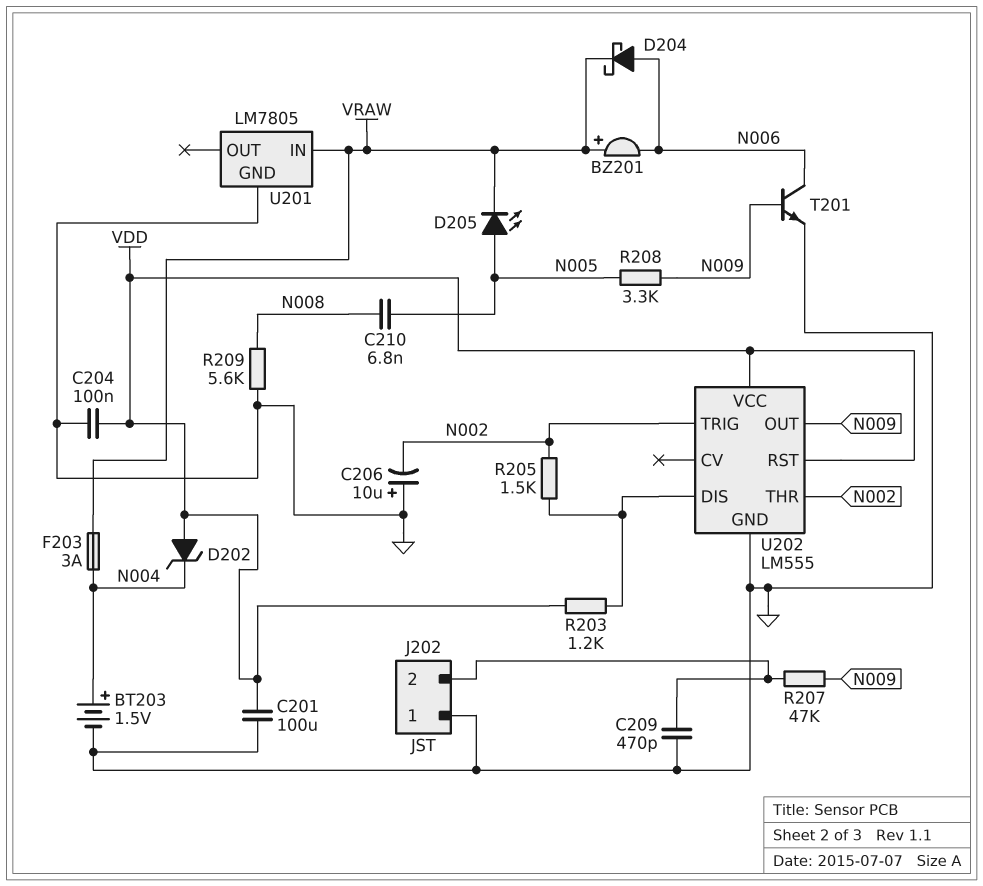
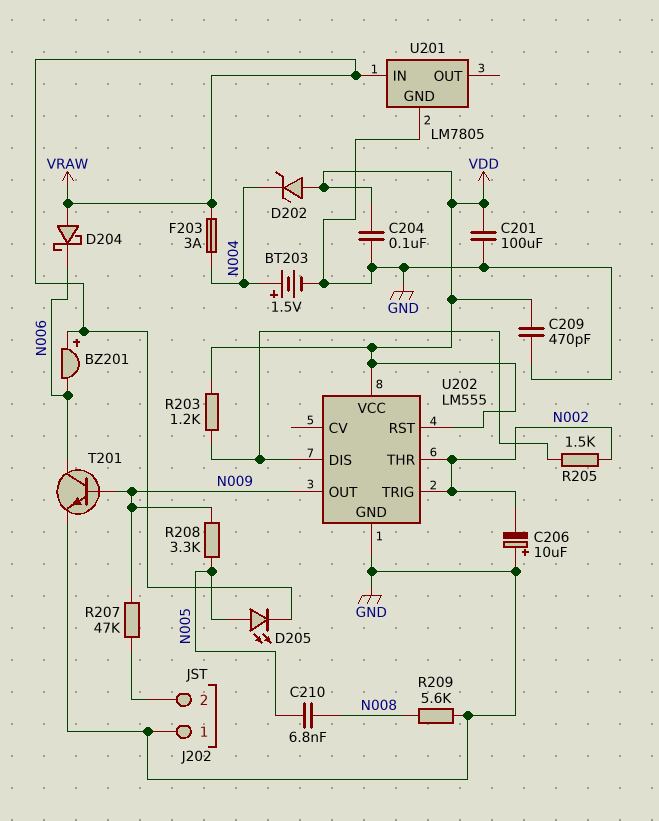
C209: 470pF (GND, J202/2) -> 470pF (GND, VDD)
D204: schottky (A N006, K VRAW) -> schottky (A VRAW, K N006)

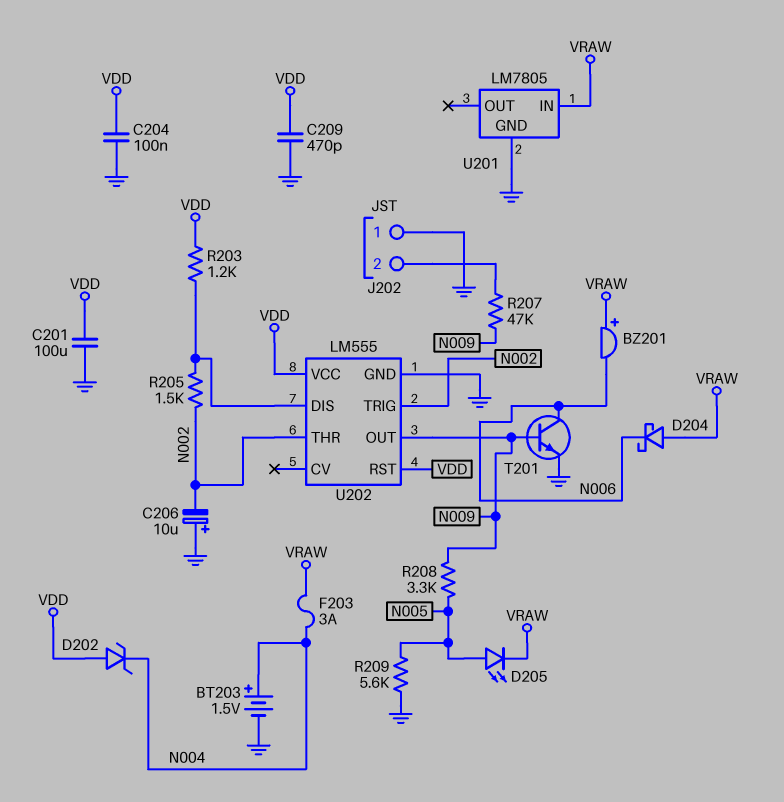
C210: 6.8nF (N005, N008) -> none
R209: 5.6k (GND, N008) -> 5.6k (GND, N005)

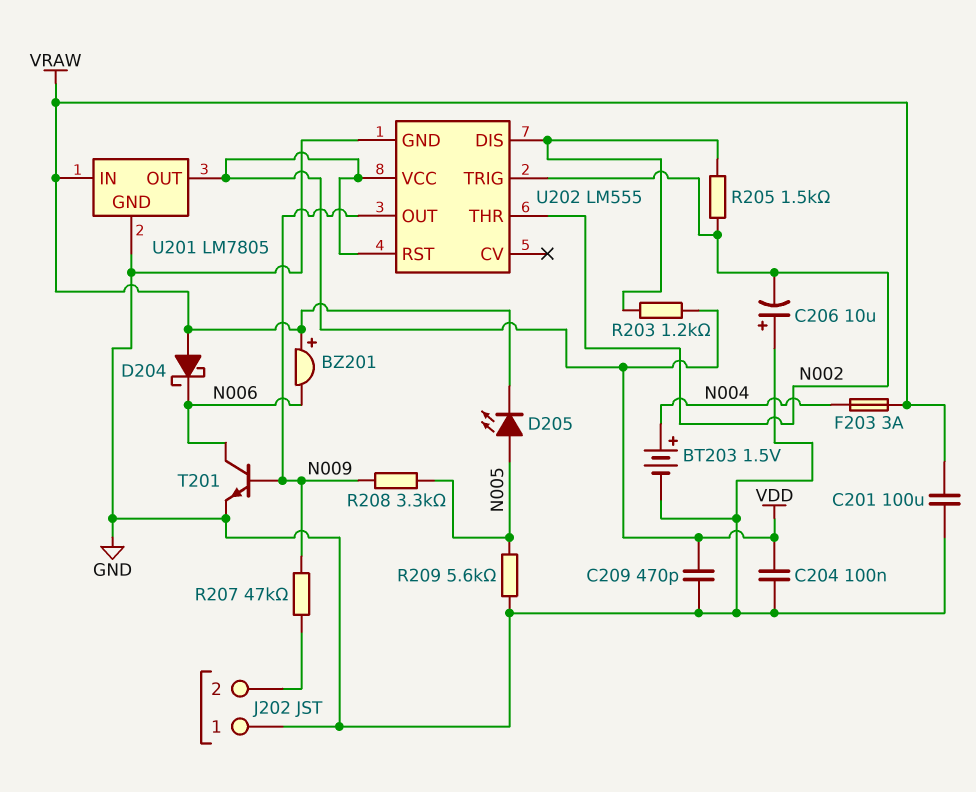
C201: 100uF (GND, VDD) -> 100uF (GND, VRAW)
D202: zener (A VDD, K N004) -> none
U201 pin OUT: none -> VDD

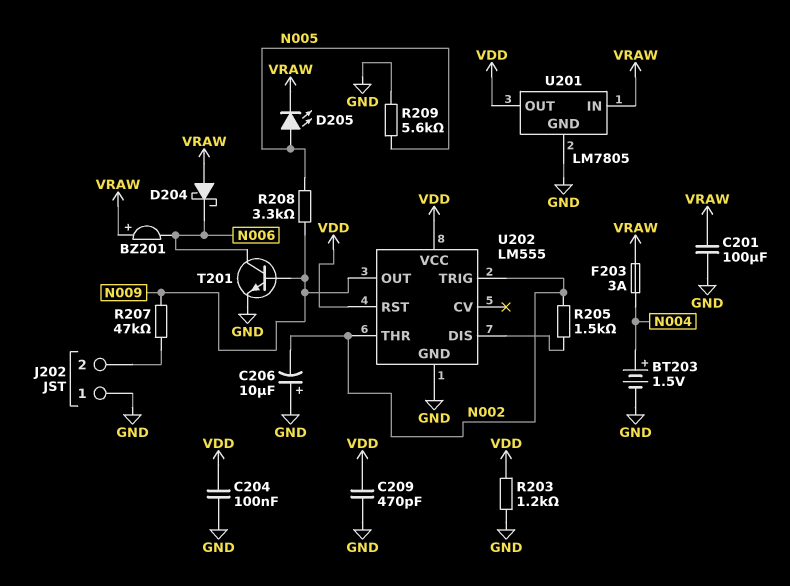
R203: 1.2k (U202/DIS, VDD) -> 1.2k (GND, VDD)

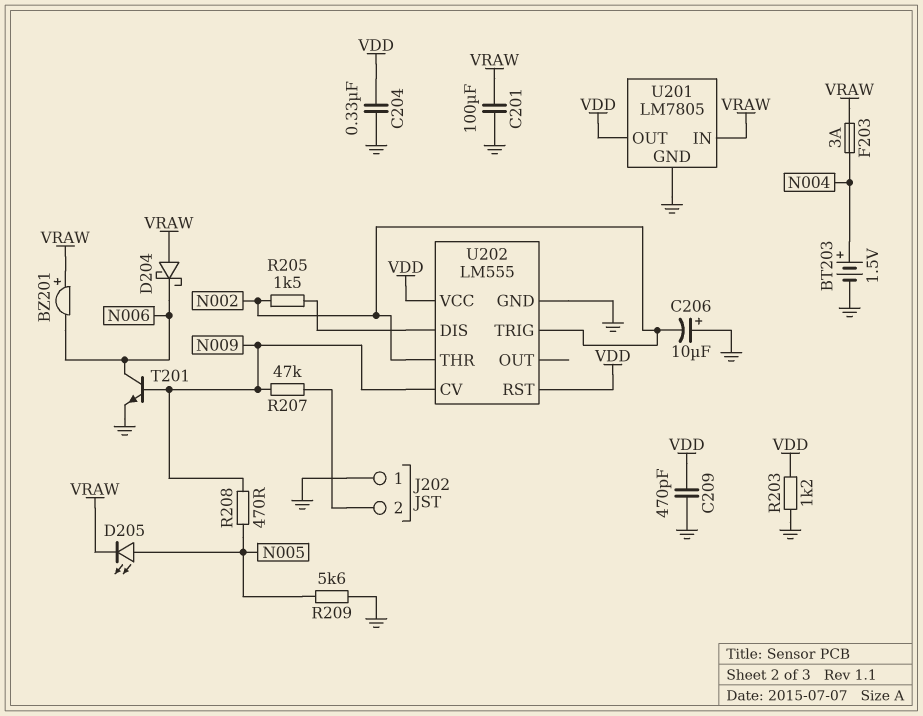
C204: 100nF (GND, VDD) -> 330nF (GND, VDD)
R208: 3.3k (N005, N009) -> 470 (N005, N009)
U202 pin CV: none -> N009
U202 pin OUT: N009 -> none

